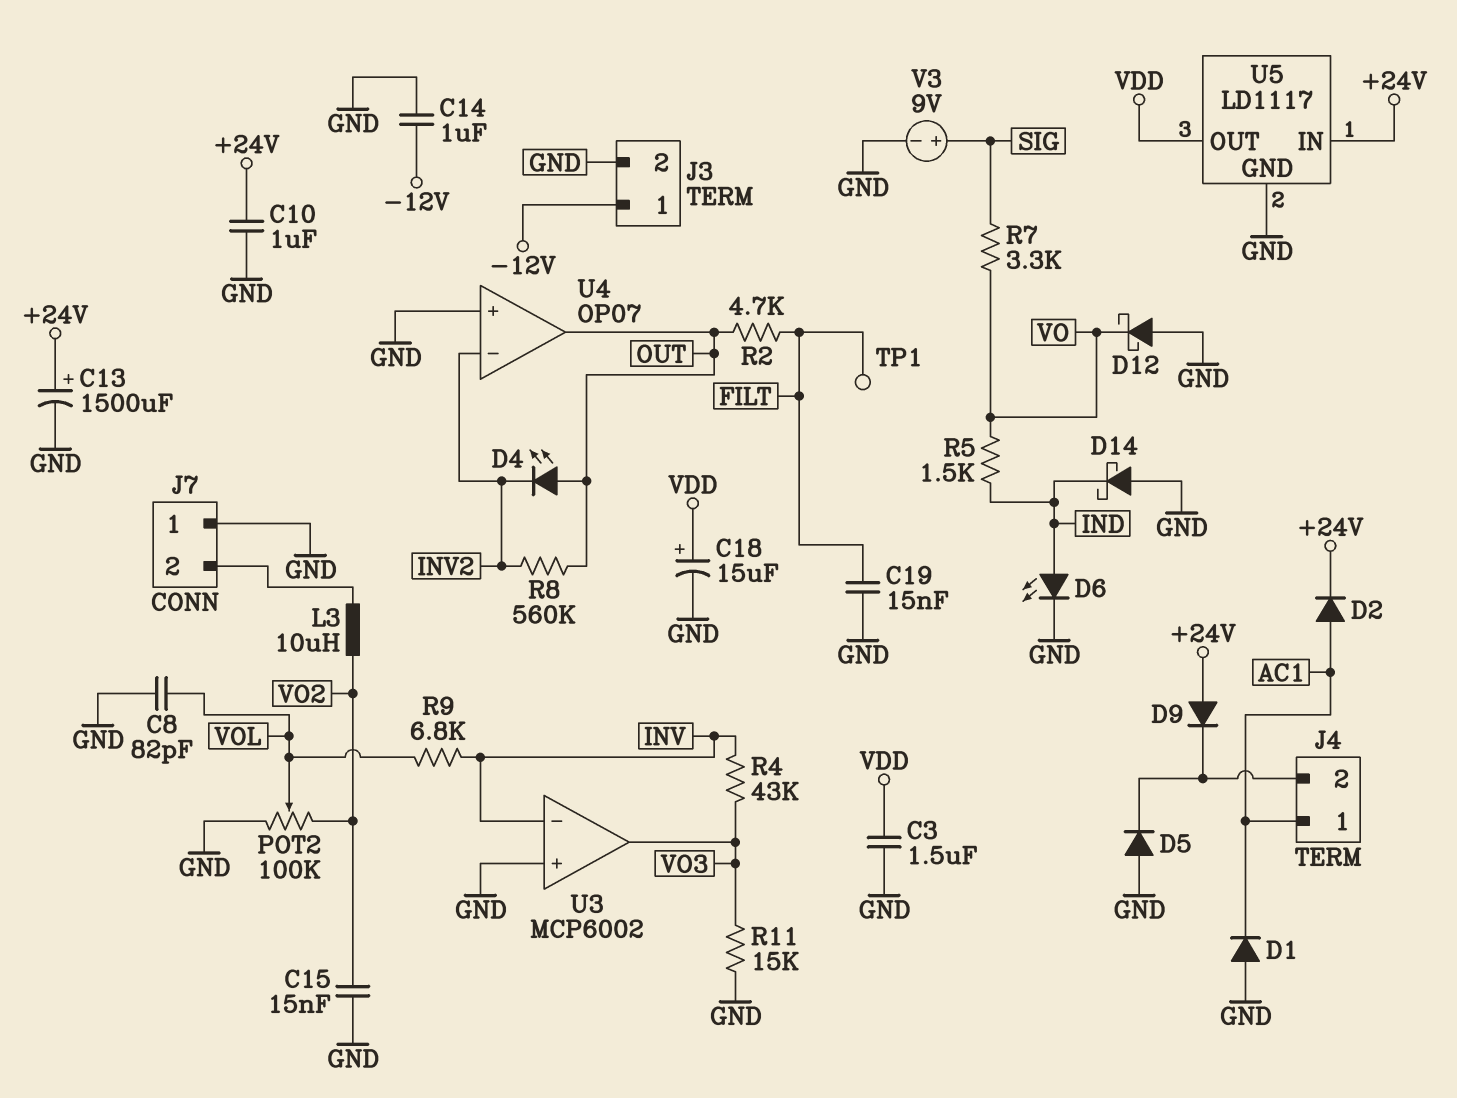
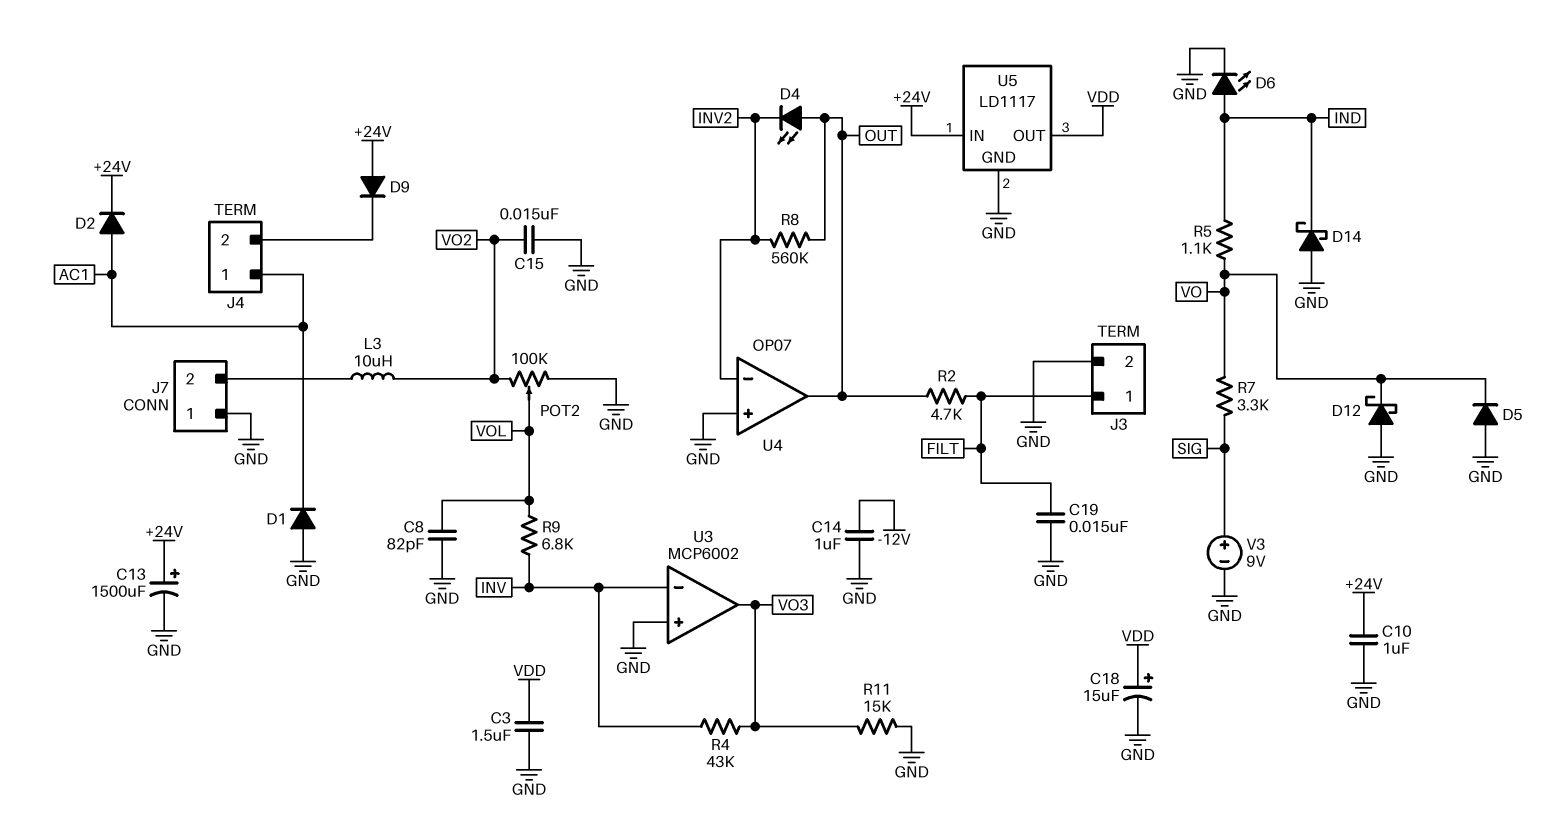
D5: diode (A GND, K J4/2) -> diode (A GND, K VO)
J3 pin 1: -12V -> FILT
R5: 1.5k (IND, VO) -> 1.1k (IND, VO)
TP1: test point (FILT) -> none

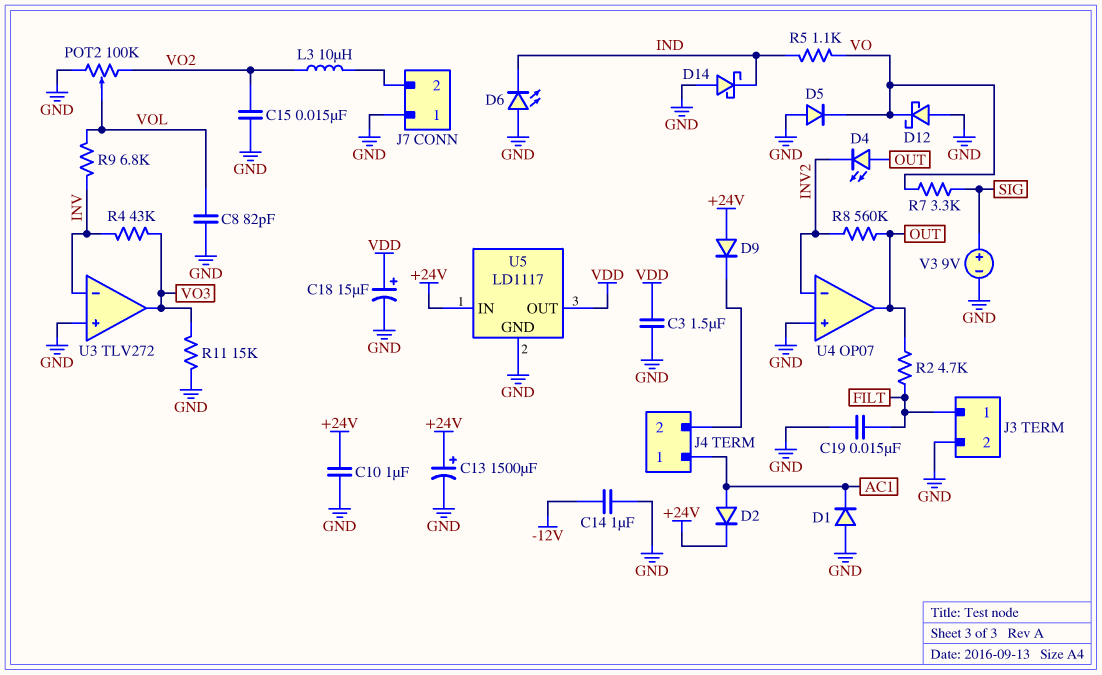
D6: LED (A IND, K GND) -> LED (A GND, K IND)
U3: MCP6002 -> TLV272

